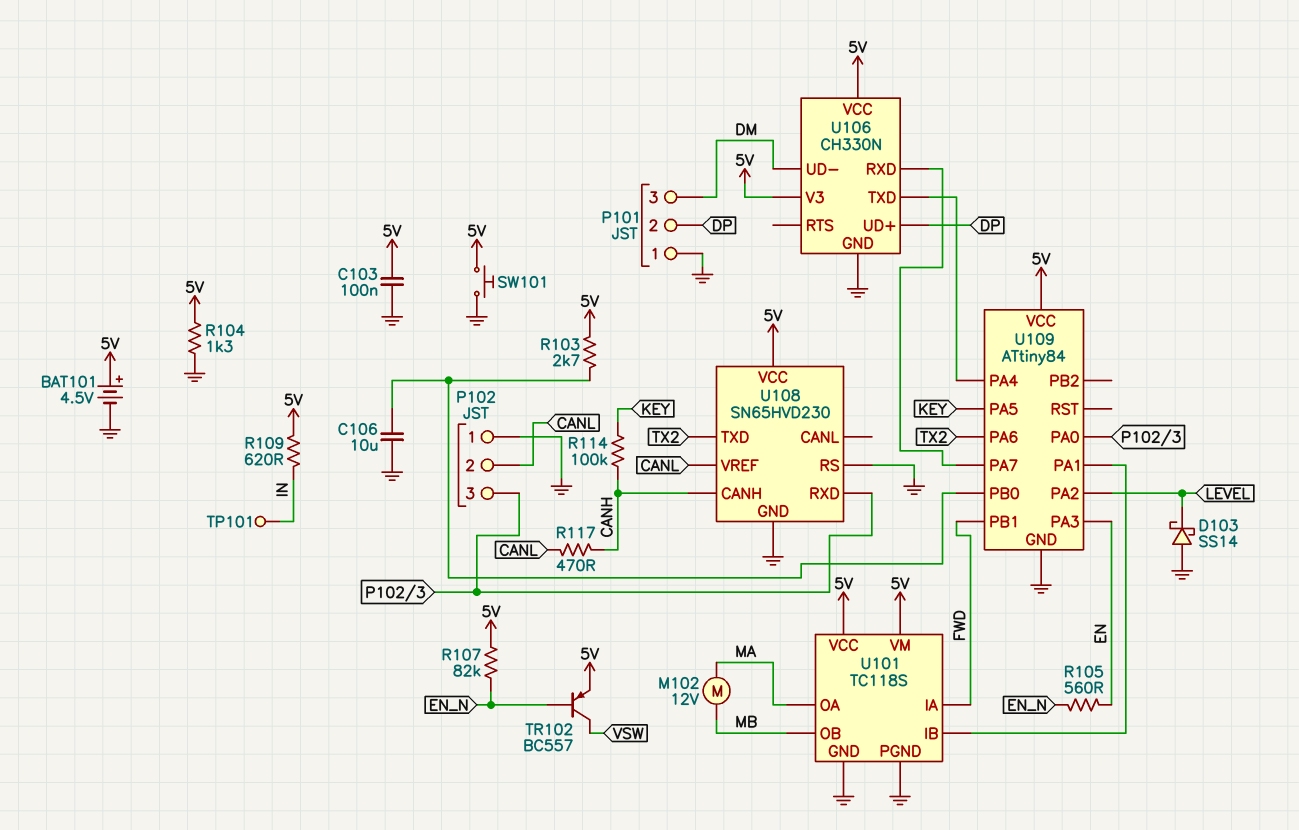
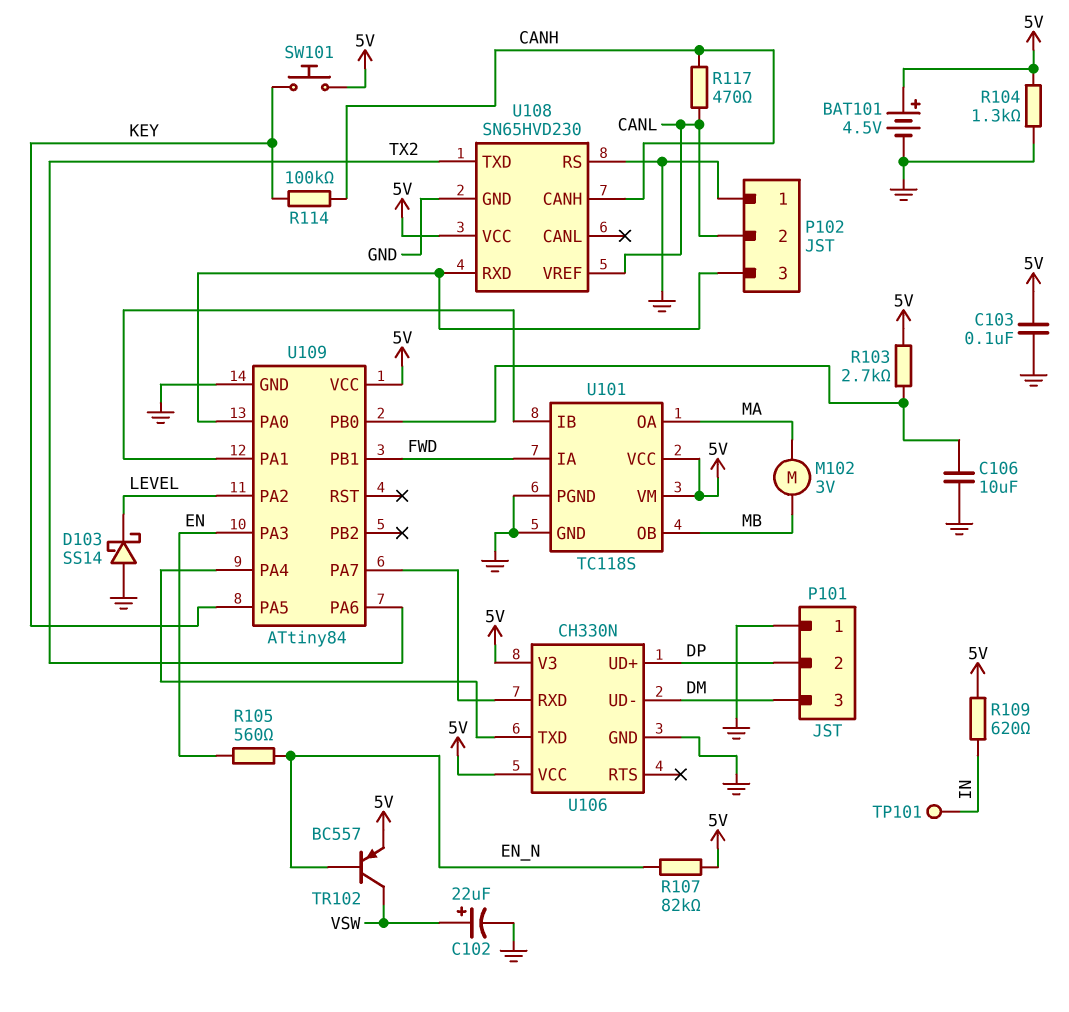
C102: none -> 22uF (plus VSW, minus GND)
M102: motor 12V (MA, MB) -> motor 3V (MA, MB)
SW101: button (5V, GND) -> button (5V, KEY)

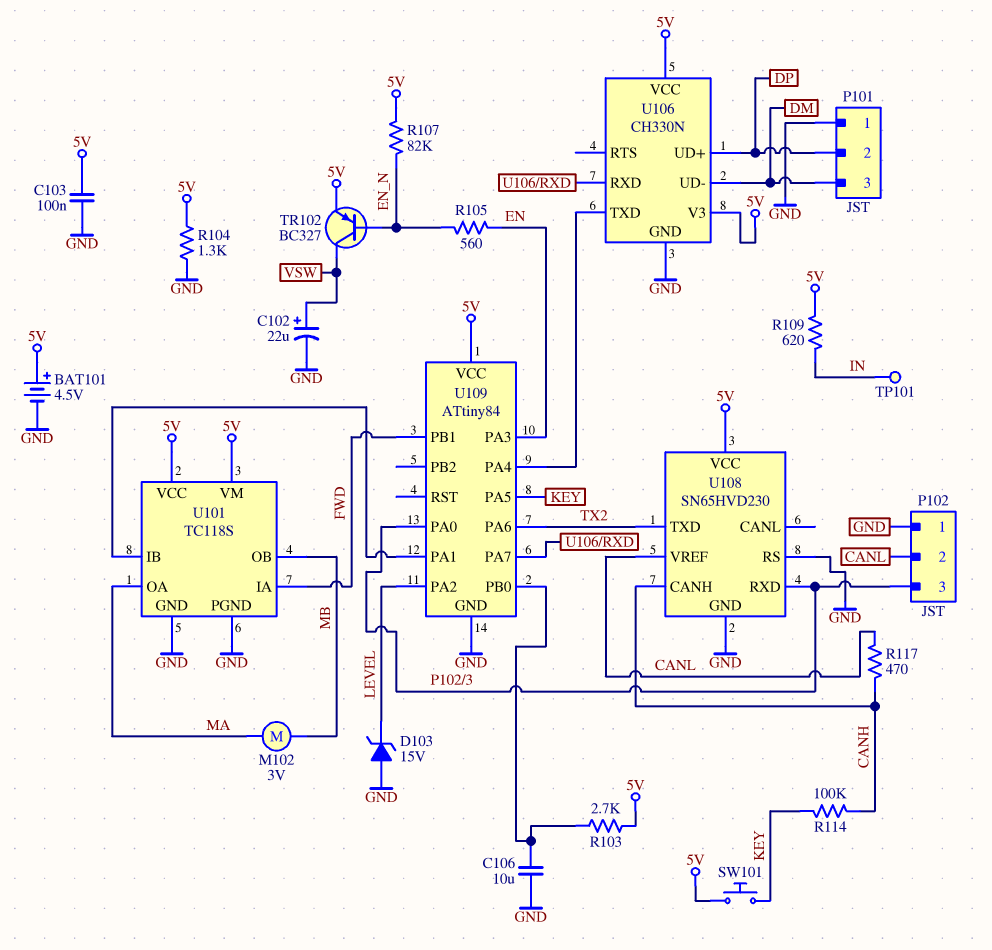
D103: schottky SS14 (A GND, K LEVEL) -> zener 15V (A GND, K LEVEL)
TR102: PNP BC557 (B EN_N, C VSW, E 5V) -> PNP BC327 (B EN_N, C VSW, E 5V)

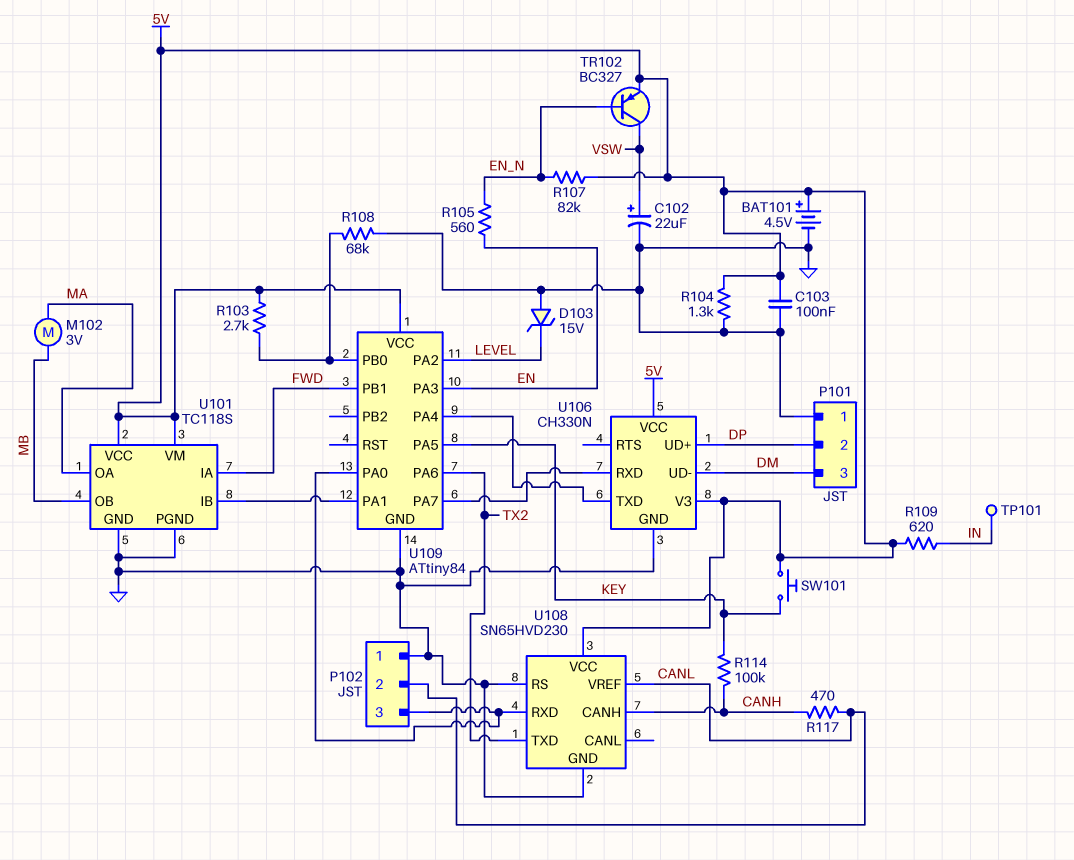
C106: 10uF (GND, U109/PB0) -> none
R108: none -> 68k (GND, U109/PB0)

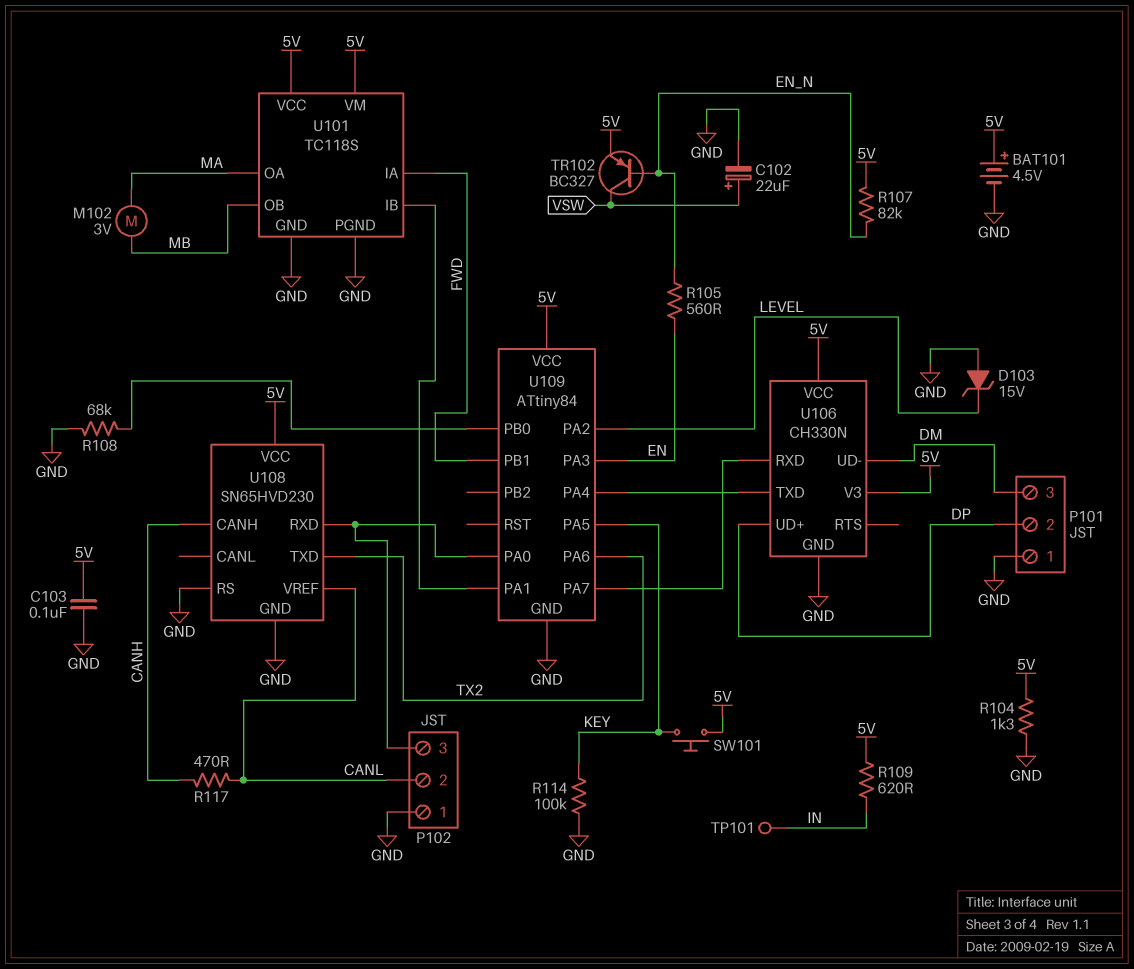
R103: 2.7k (5V, U109/PB0) -> none
R114: 100k (CANH, KEY) -> 100k (GND, KEY)

